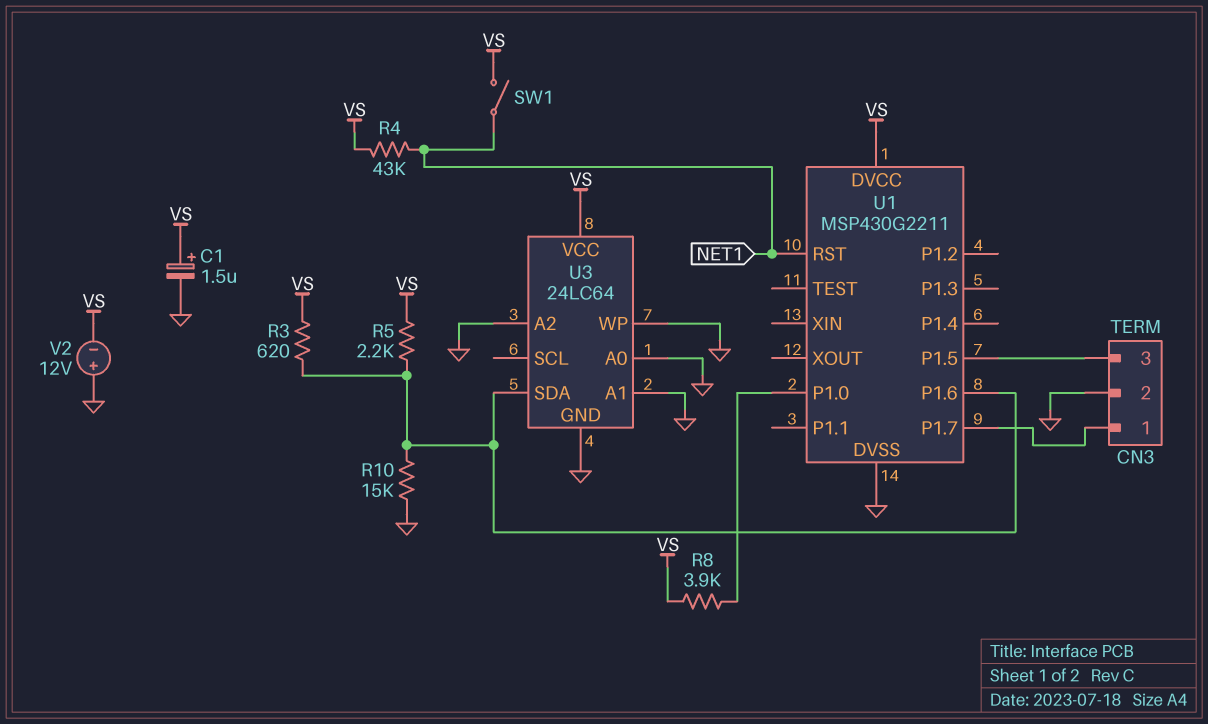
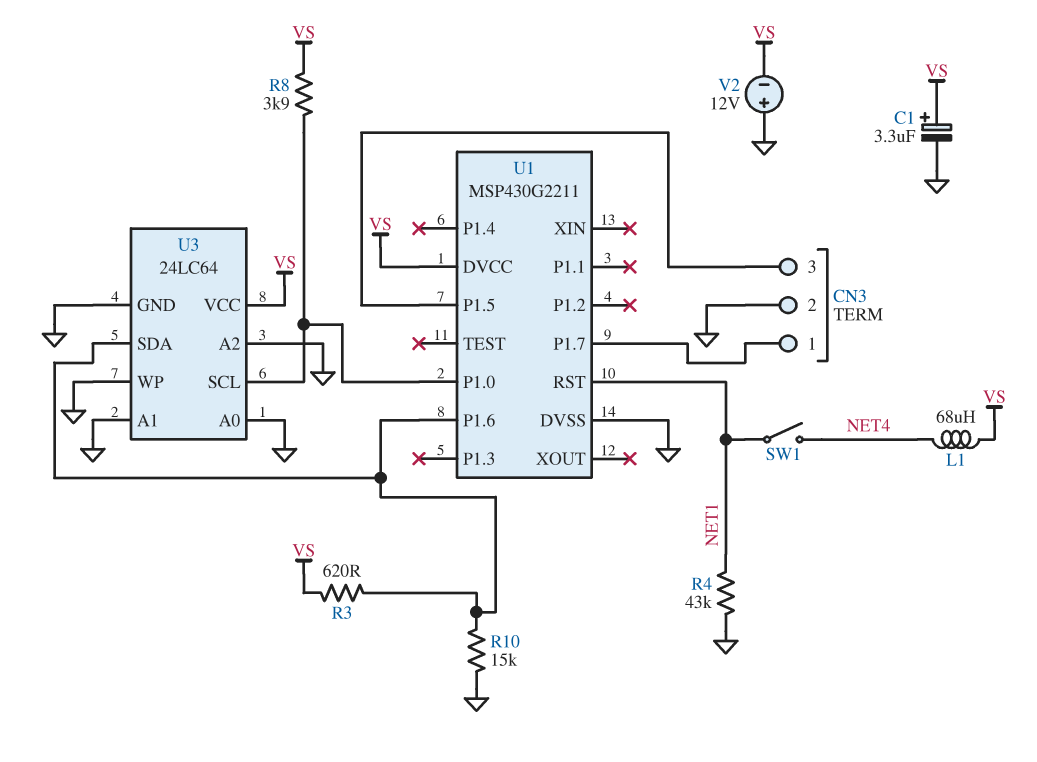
C1: 1.5uF (plus VS, minus GND) -> 3.3uF (plus VS, minus GND)
L1: none -> 68uH (NET4, VS)
R4: 43k (NET1, VS) -> 43k (GND, NET1)
R5: 2.2k (U1/P1.6, VS) -> none
SW1: switch (NET1, VS) -> switch (NET1, NET4)
U3 pin SCL: none -> U1/P1.0

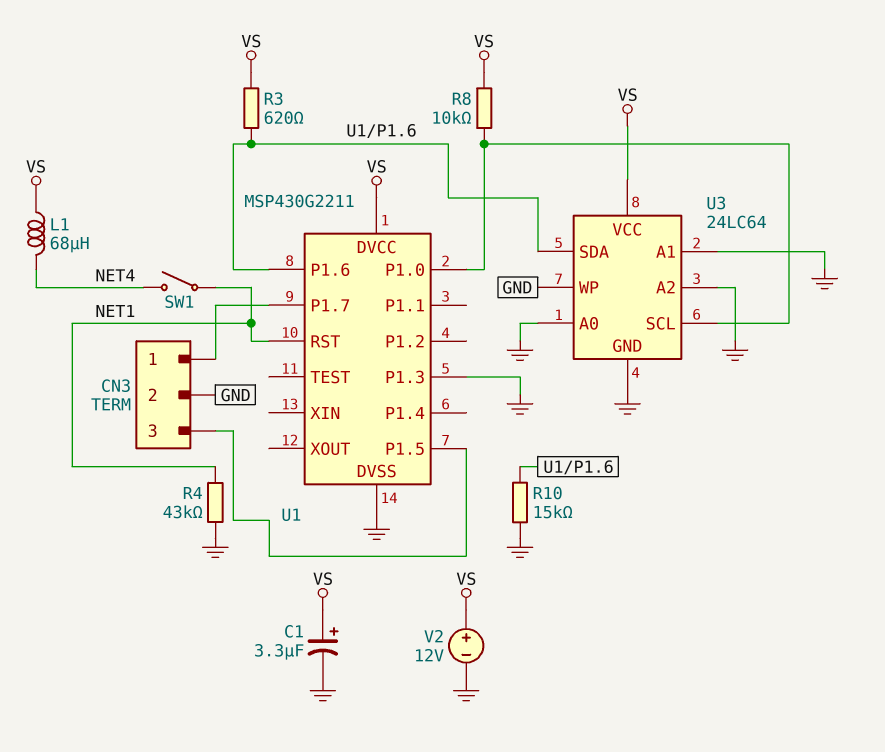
R8: 3.9k (U1/P1.0, VS) -> 10k (U1/P1.0, VS)
U1 pin P1.3: none -> GND
V2: 12V (plus GND, minus VS) -> 12V (plus VS, minus GND)

